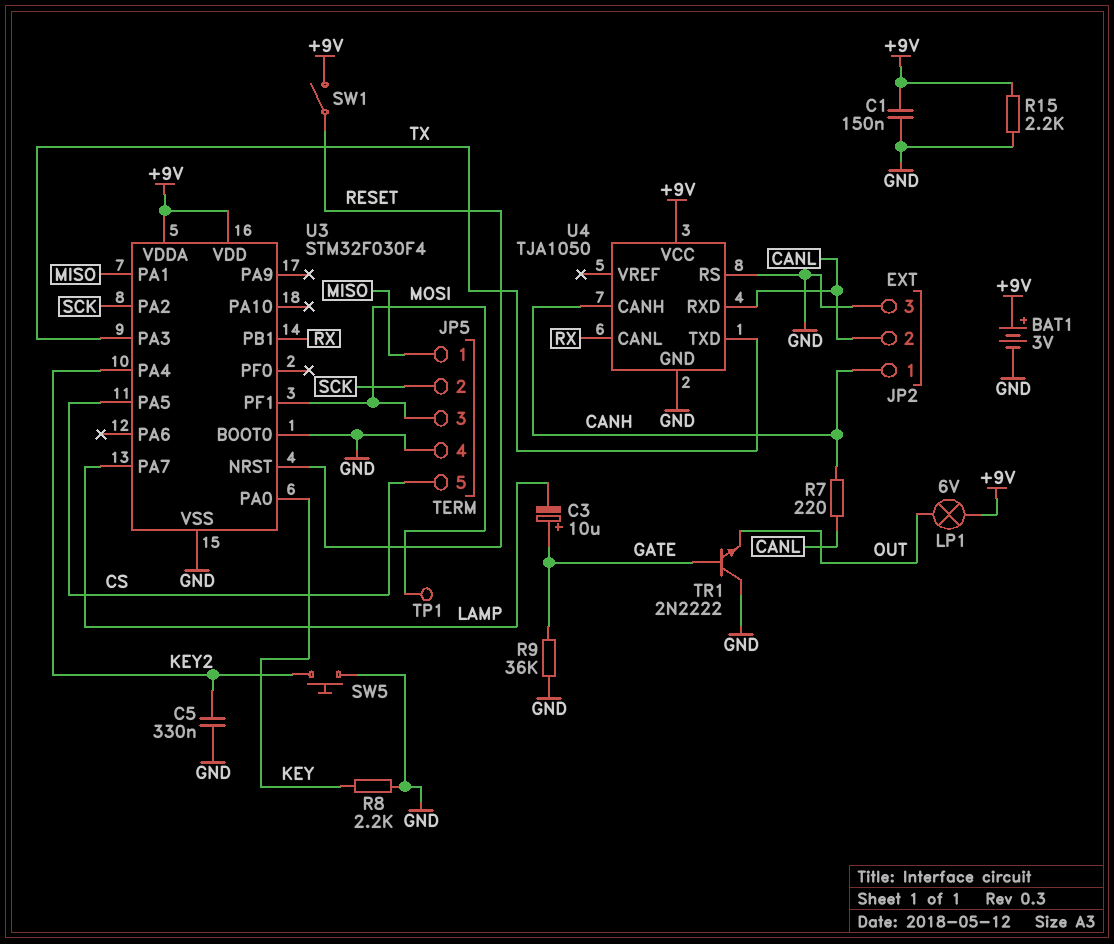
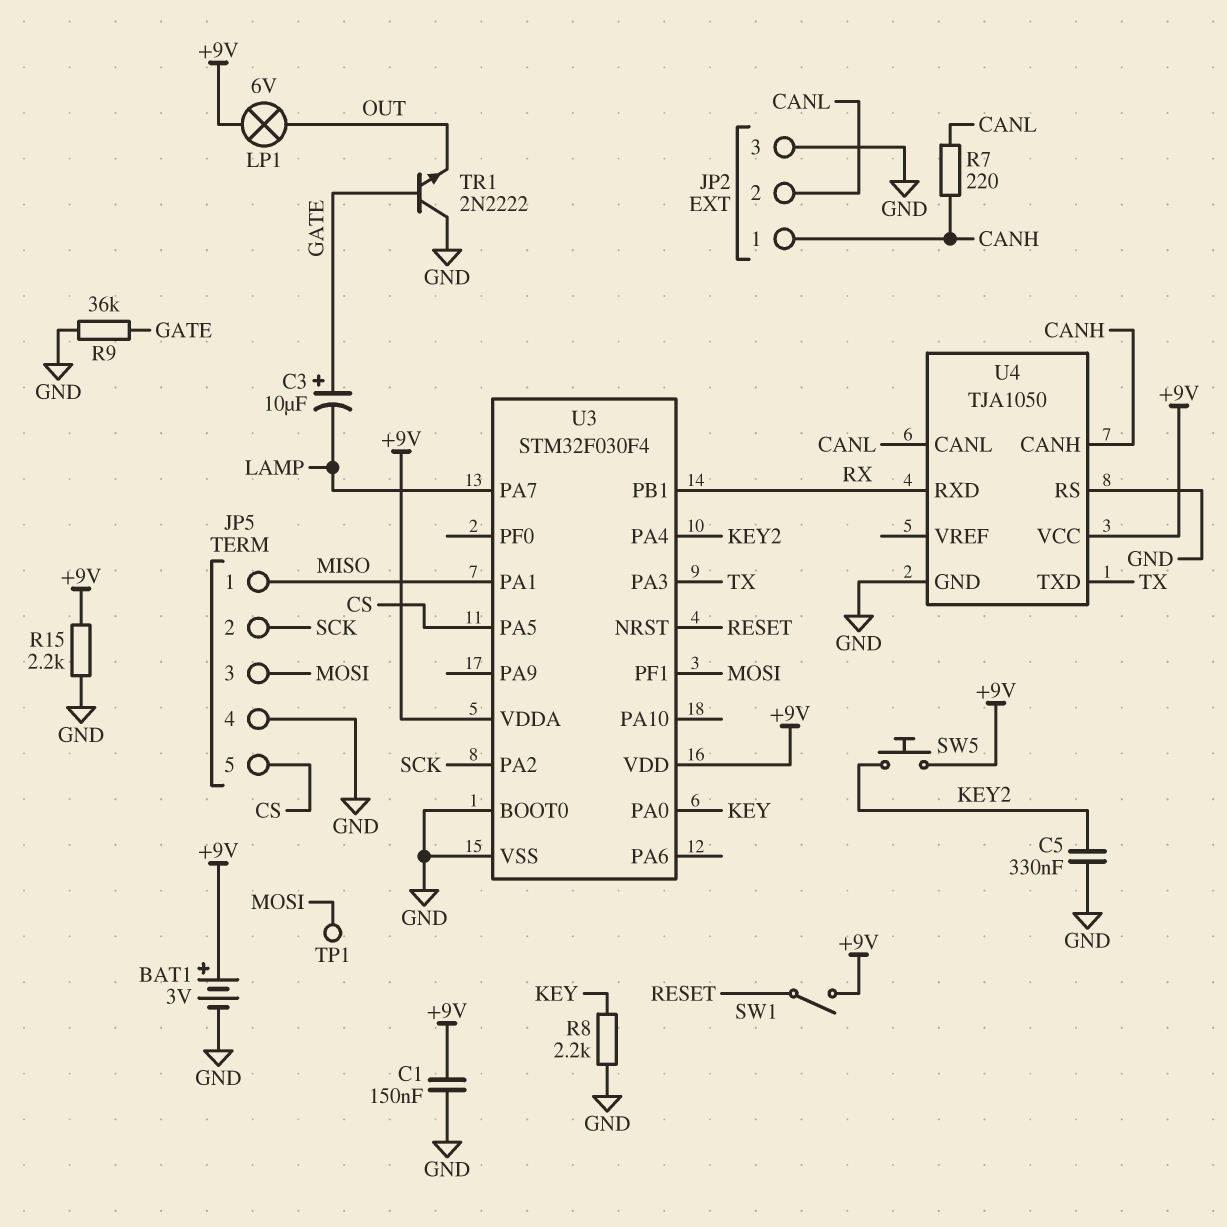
SW5: button (GND, KEY2) -> button (+9V, KEY2)
U4 pin CANL: RX -> CANL
U4 pin RXD: CANL -> RX

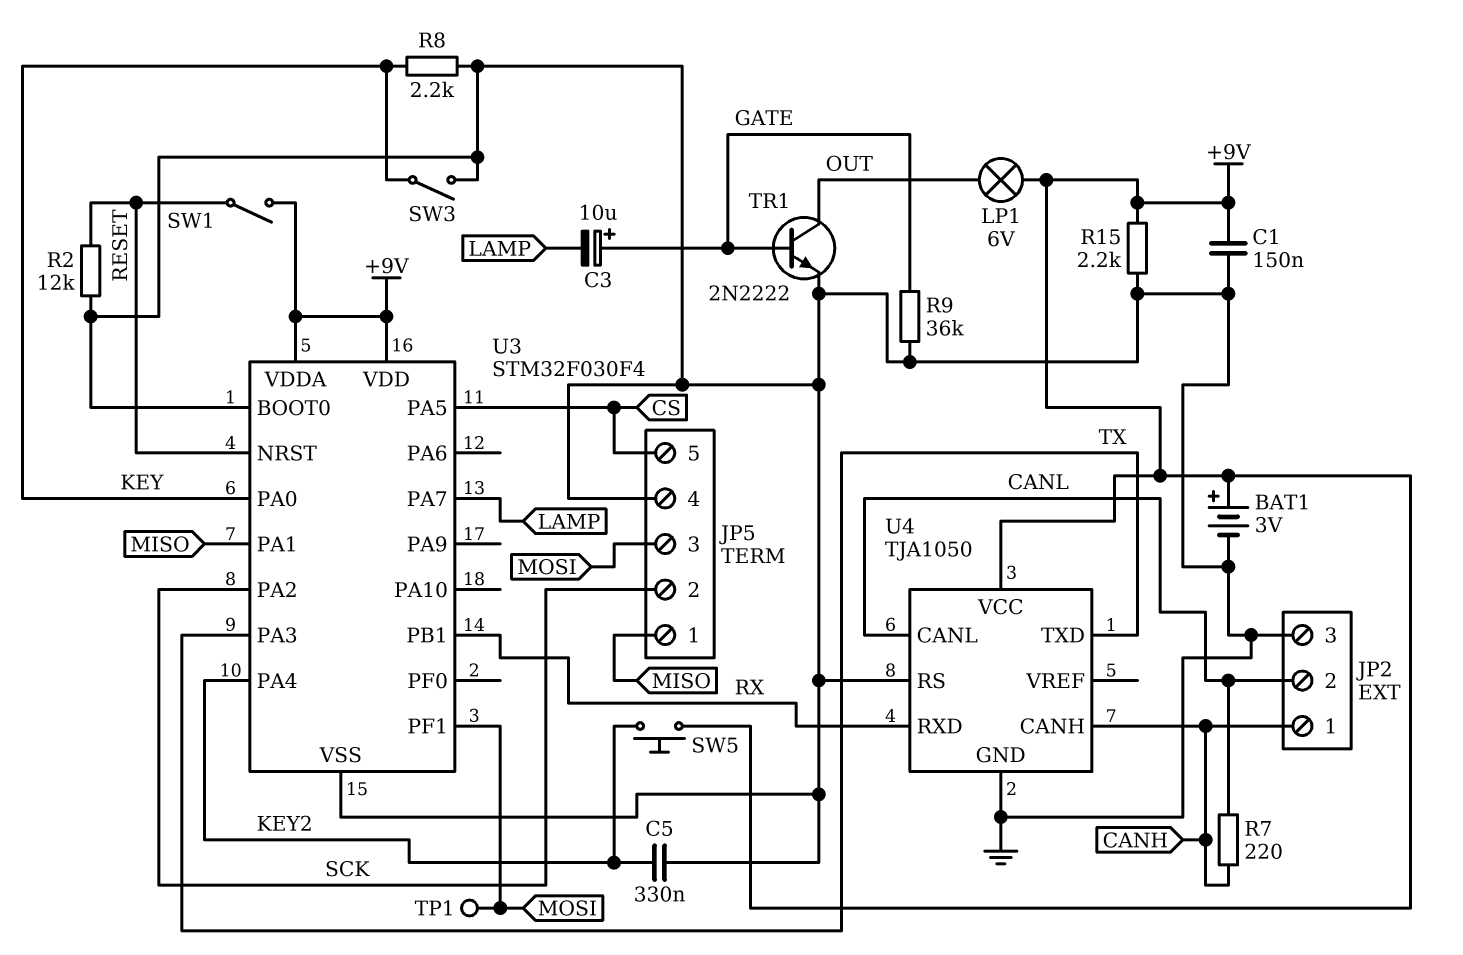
R2: none -> 12k (GND, RESET)
SW3: none -> switch (GND, KEY)
TR1: NPN 2N2222 (B GATE, C GND, E OUT) -> NPN 2N2222 (B GATE, C OUT, E GND)

